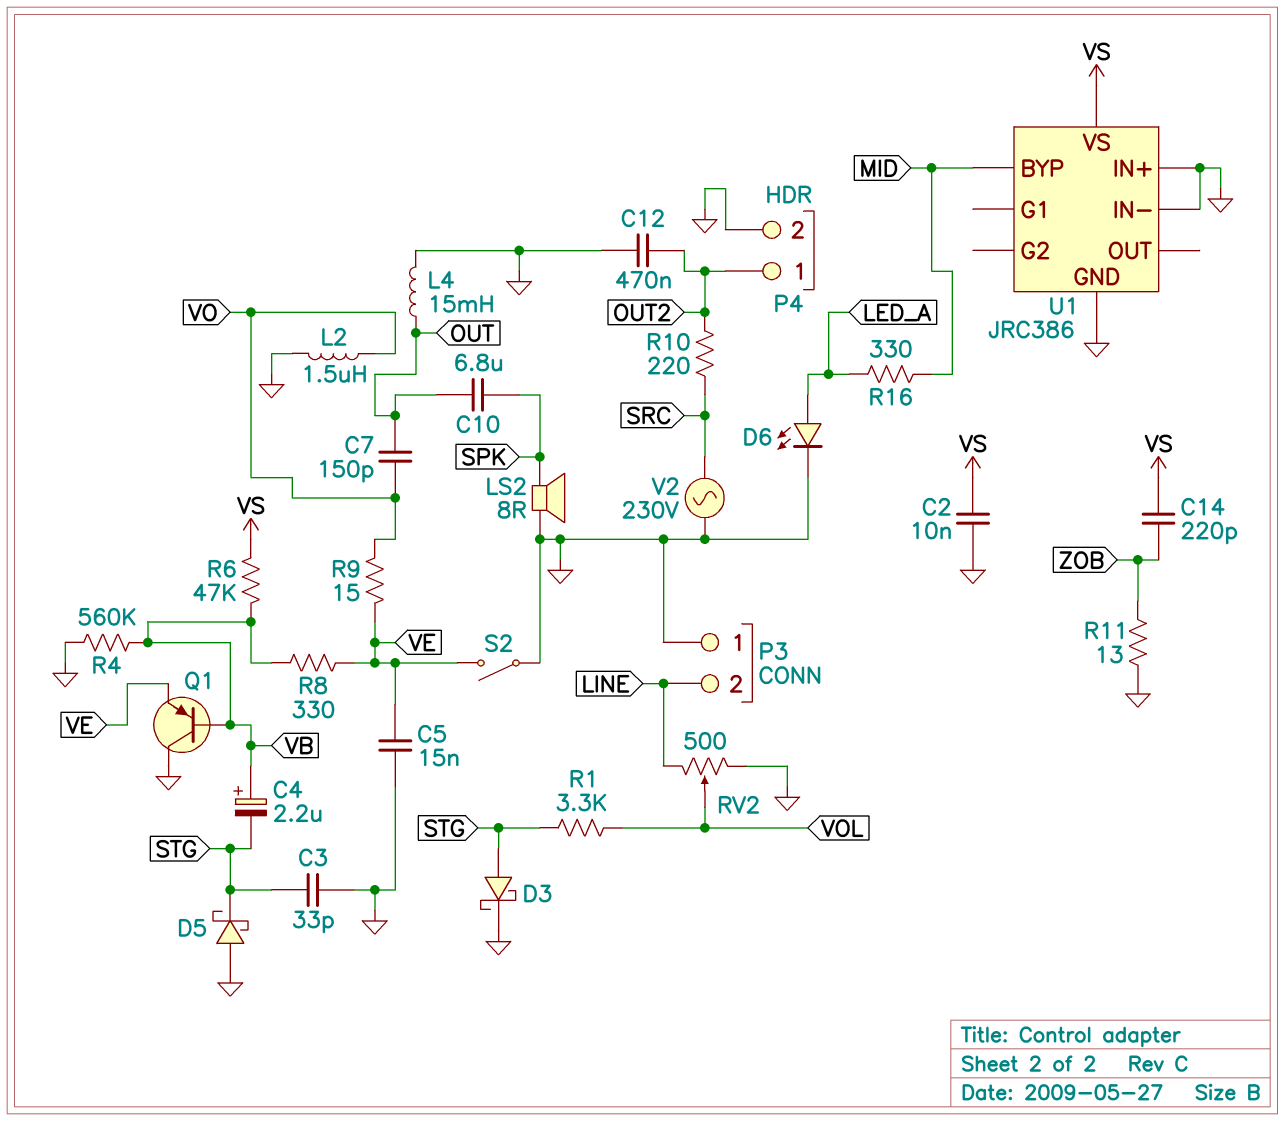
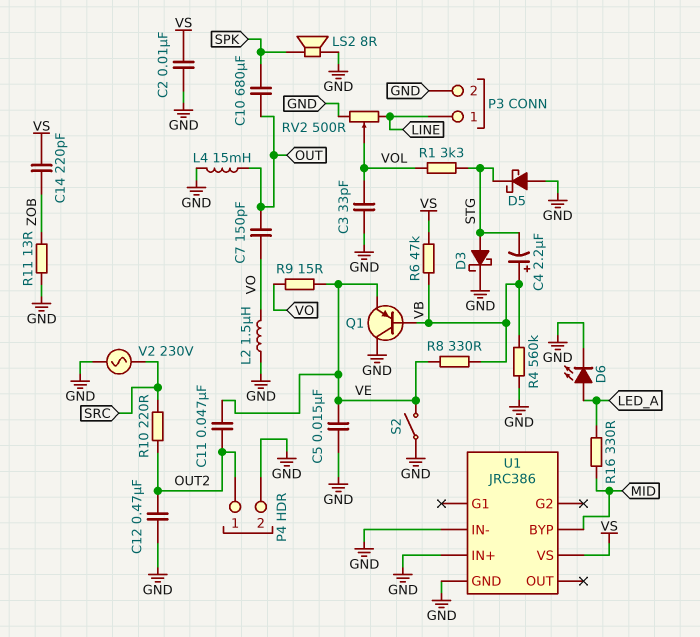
C3: 33pF (GND, STG) -> 33pF (GND, VOL)
C10: 6.8uF (OUT, SPK) -> 680uF (OUT, SPK)
C11: none -> 47nF (OUT2, VE)
P3 pin 1: GND -> LINE
P3 pin 2: LINE -> GND

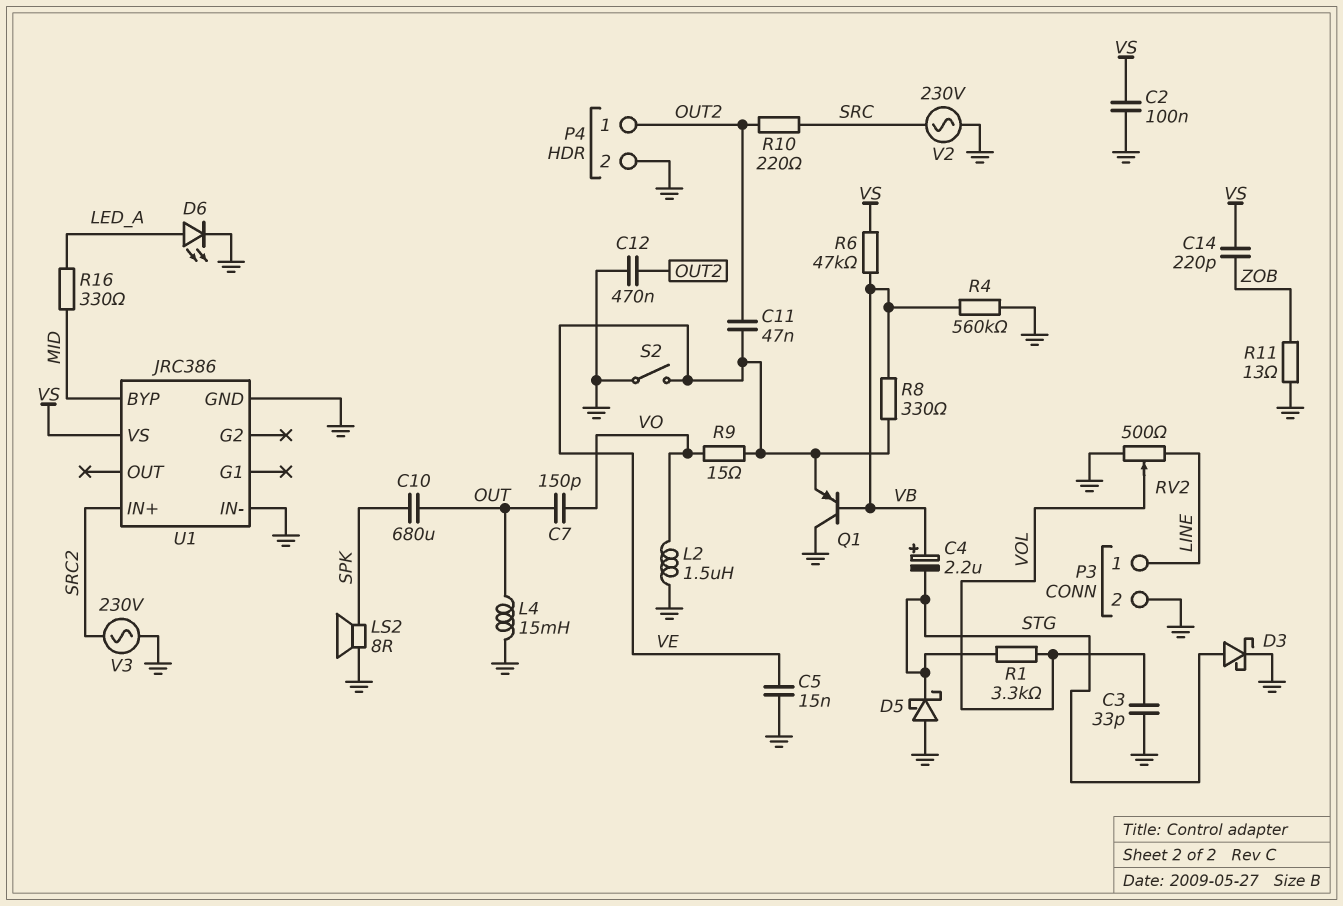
C2: 10nF (GND, VS) -> 100nF (GND, VS)
U1 pin IN+: GND -> SRC2
V3: none -> AC 230V (GND, SRC2)

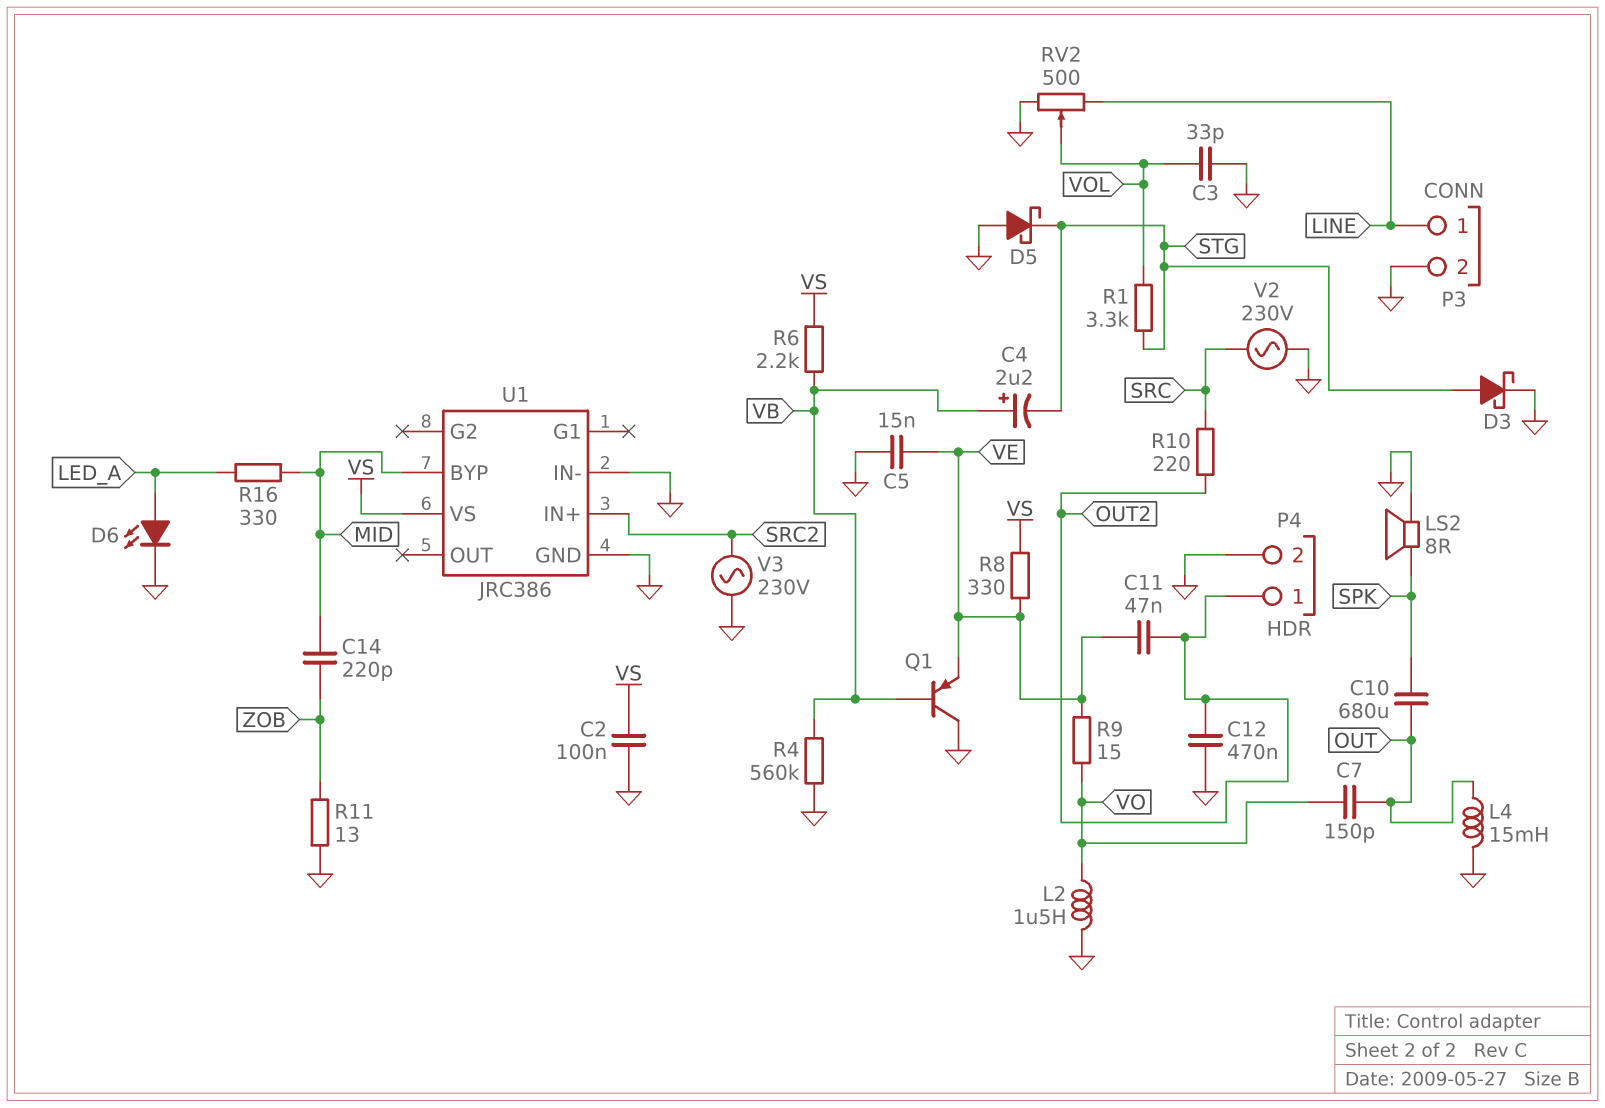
C14: 220pF (VS, ZOB) -> 220pF (MID, ZOB)
R6: 47k (VB, VS) -> 2.2k (VB, VS)
R8: 330 (VB, VE) -> 330 (VE, VS)
S2: switch (GND, VE) -> none

